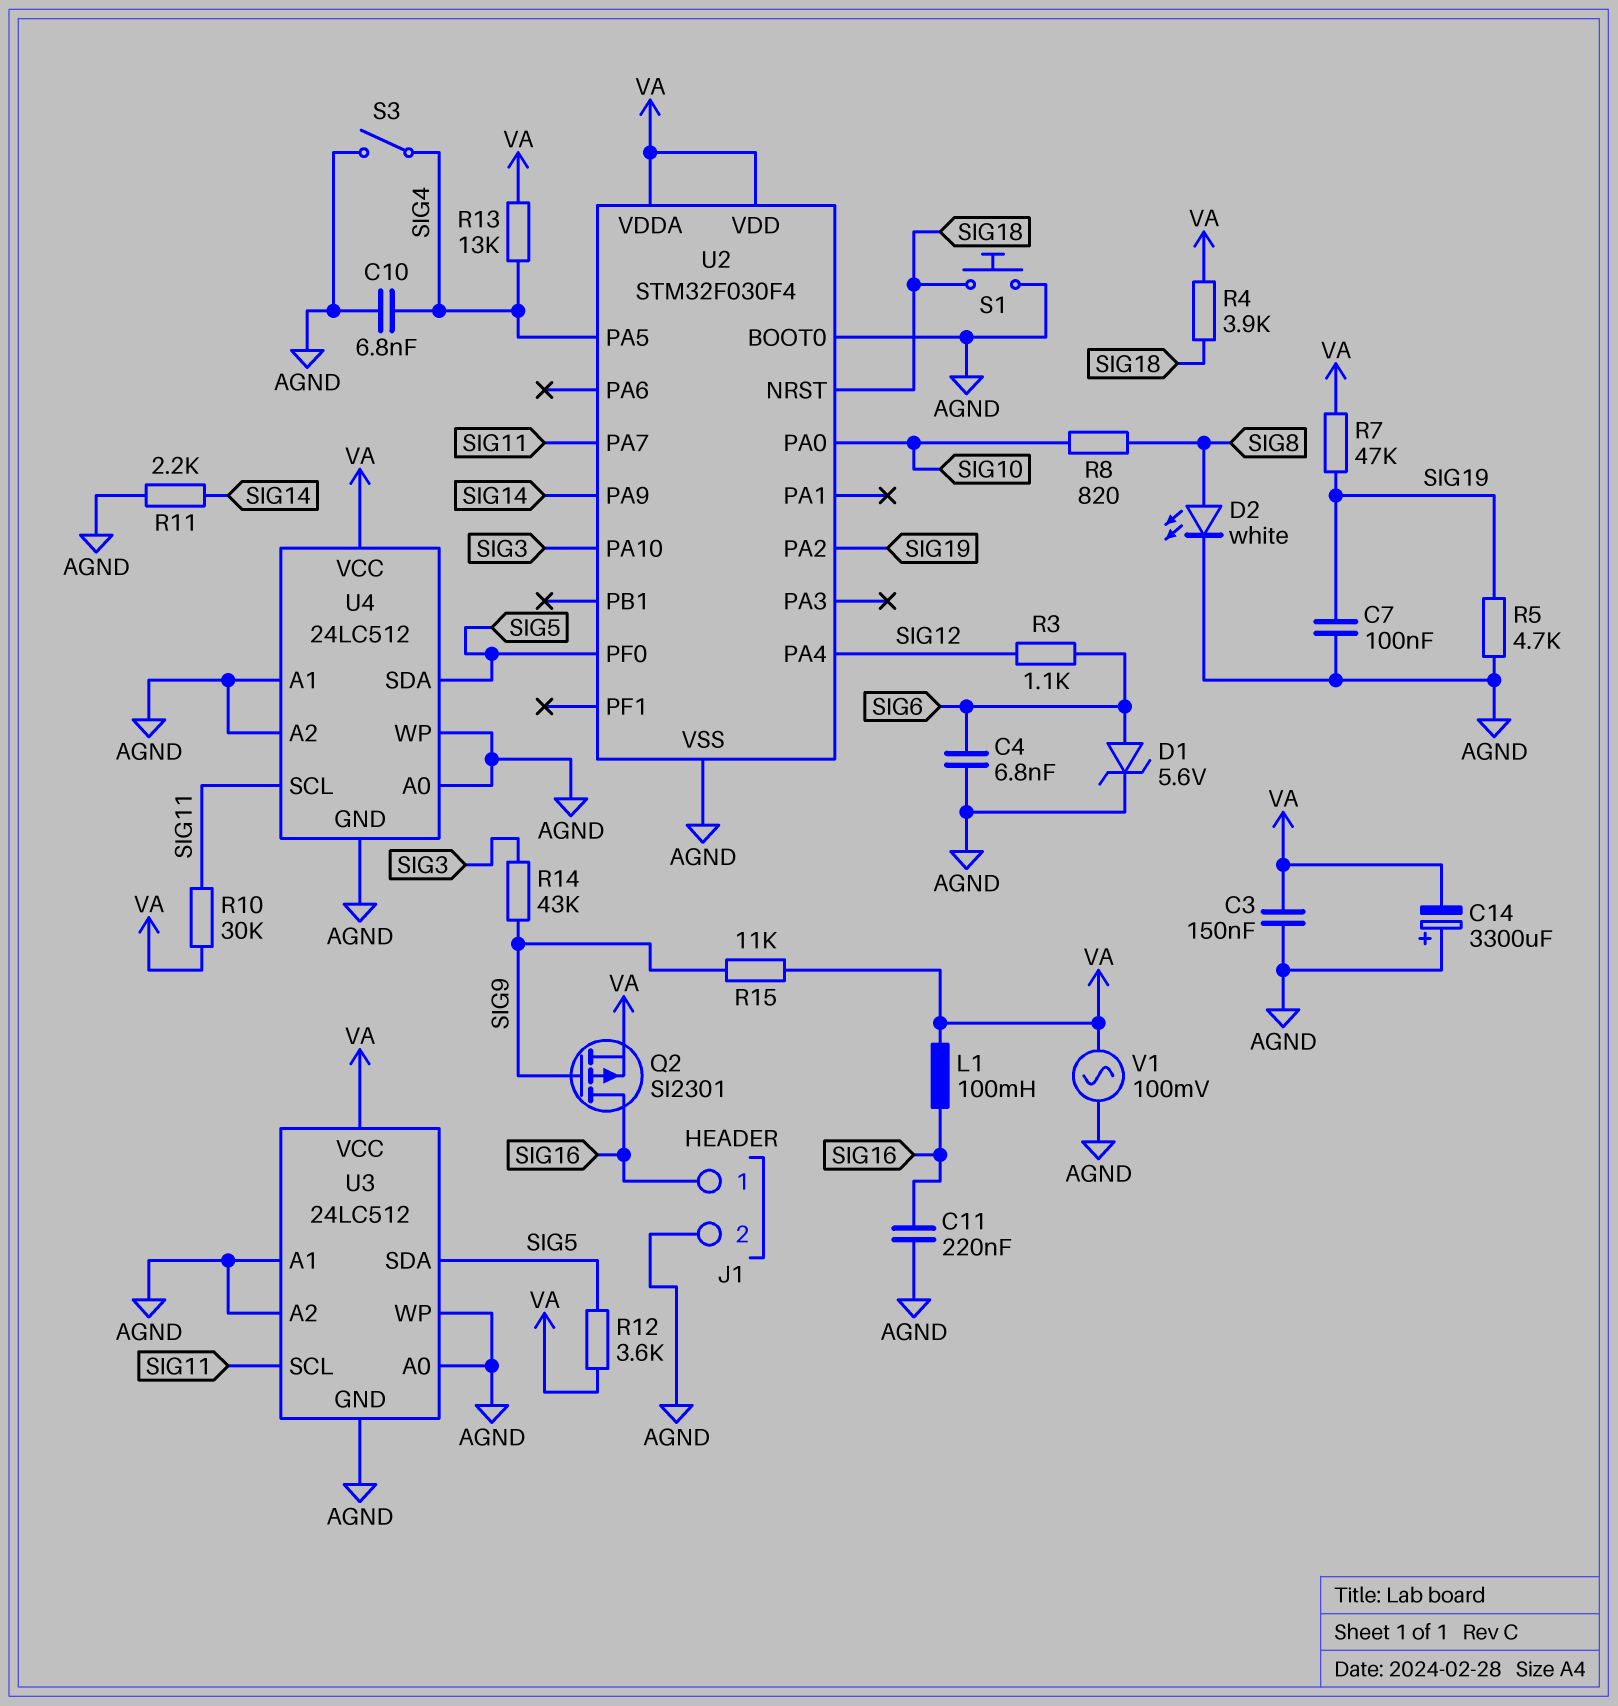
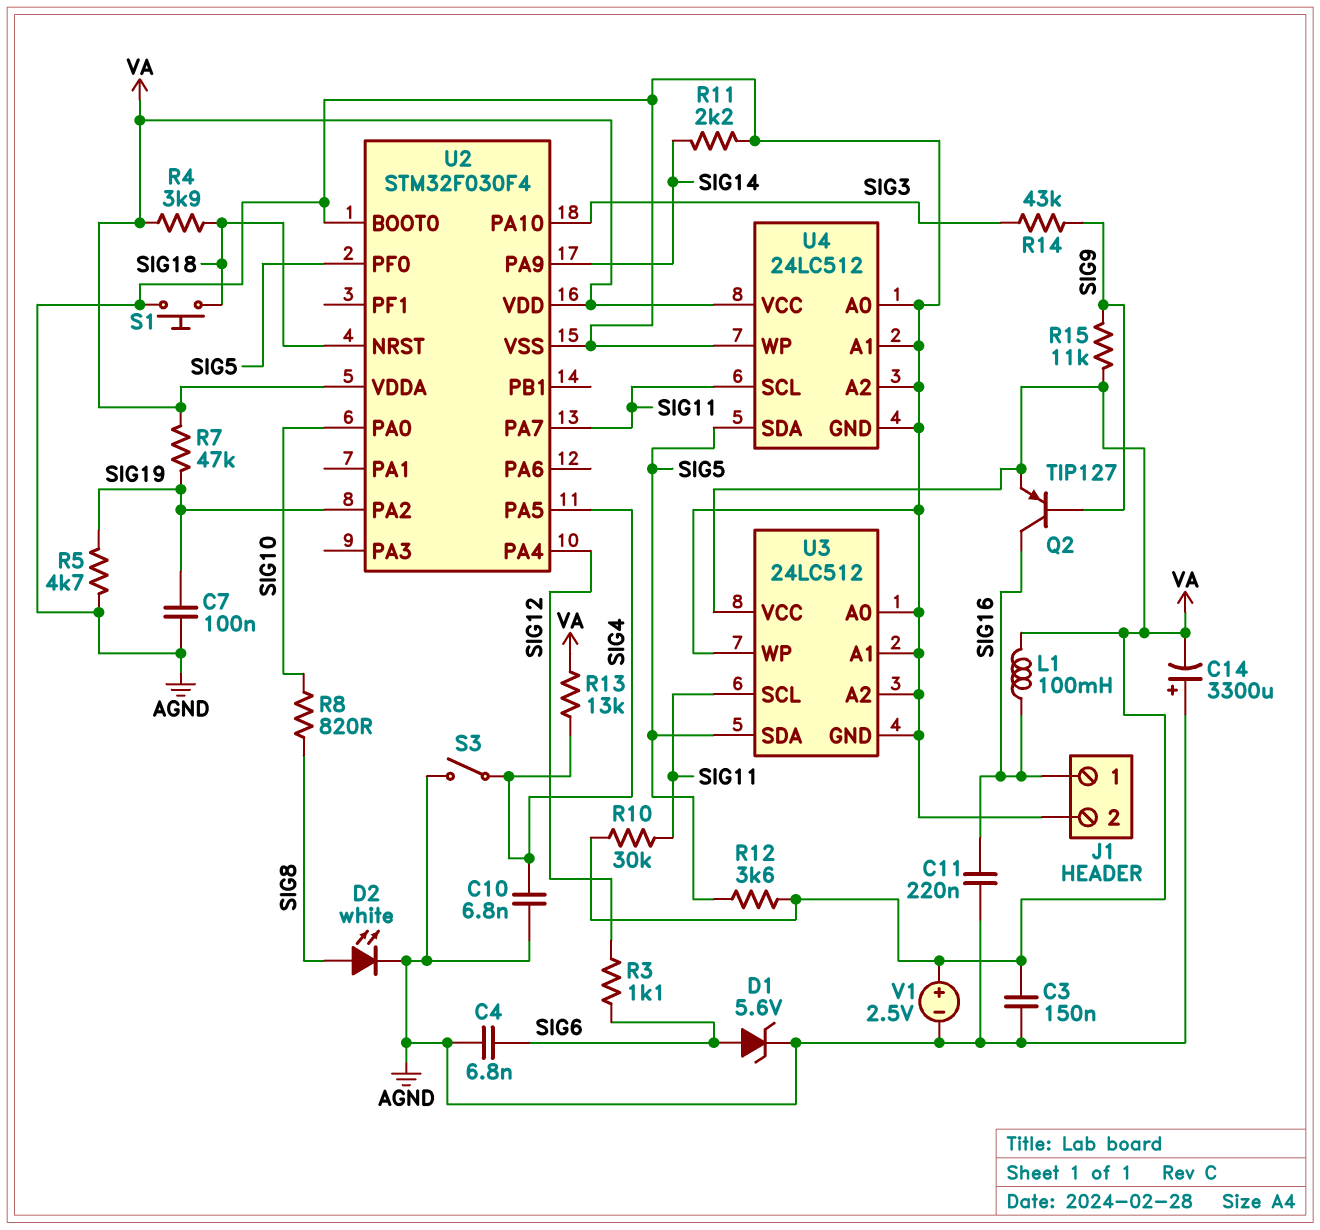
Q2: PMOS SI2301 (G SIG9, D SIG16, S VA) -> PNP TIP127 (B SIG9, C SIG16, E VA)
V1: AC 100mV (AGND, VA) -> 2.5V (plus VA, minus AGND)

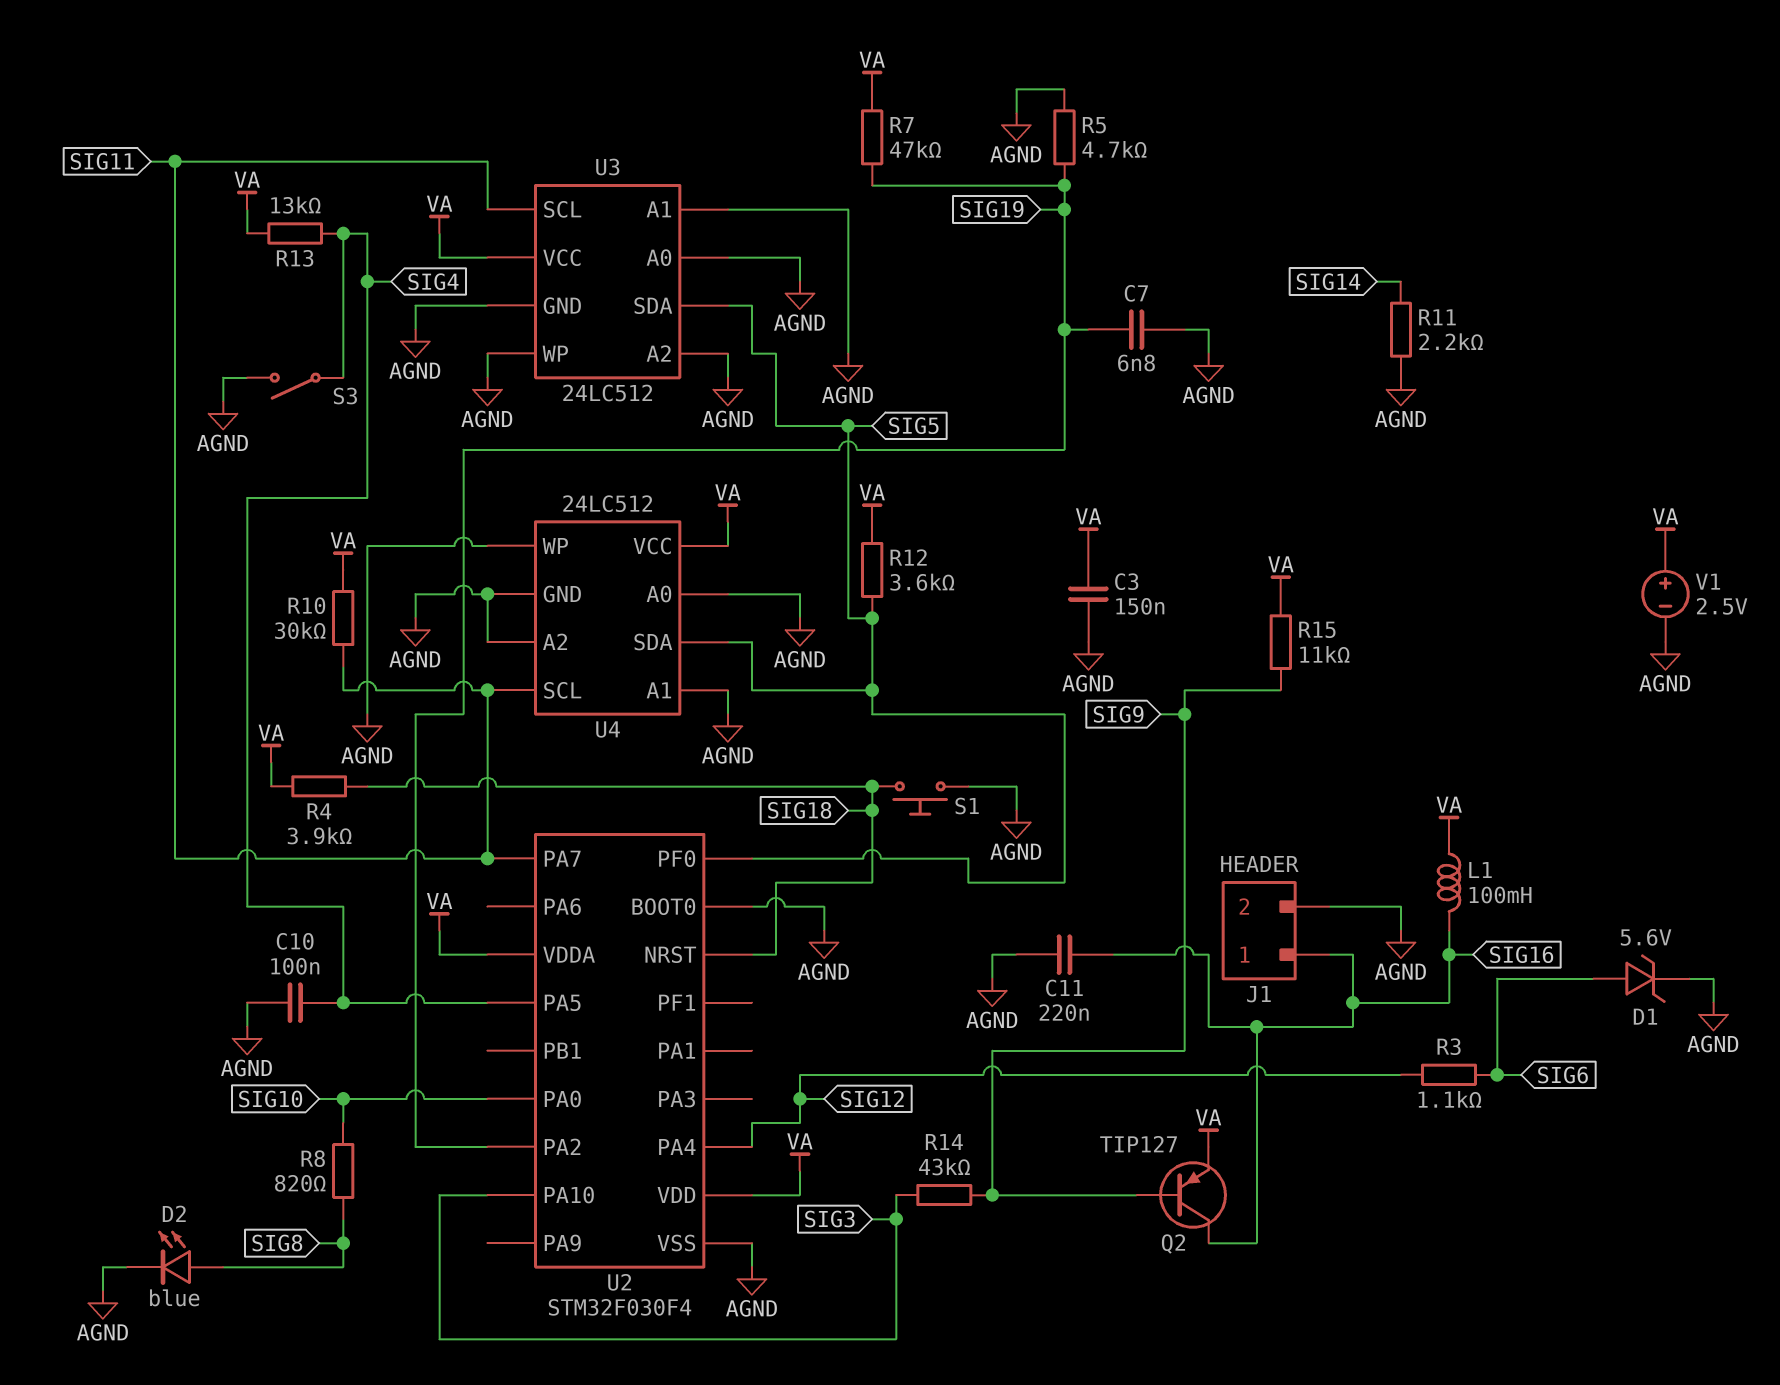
C4: 6.8nF (AGND, SIG6) -> none
C7: 100nF (AGND, SIG19) -> 6.8nF (AGND, SIG19)
C10: 6.8nF (AGND, SIG4) -> 100nF (AGND, SIG4)
C14: 3300uF (plus AGND, minus VA) -> none
D2: LED white (A SIG8, K AGND) -> LED blue (A SIG8, K AGND)
U2 pin PA9: SIG14 -> none

